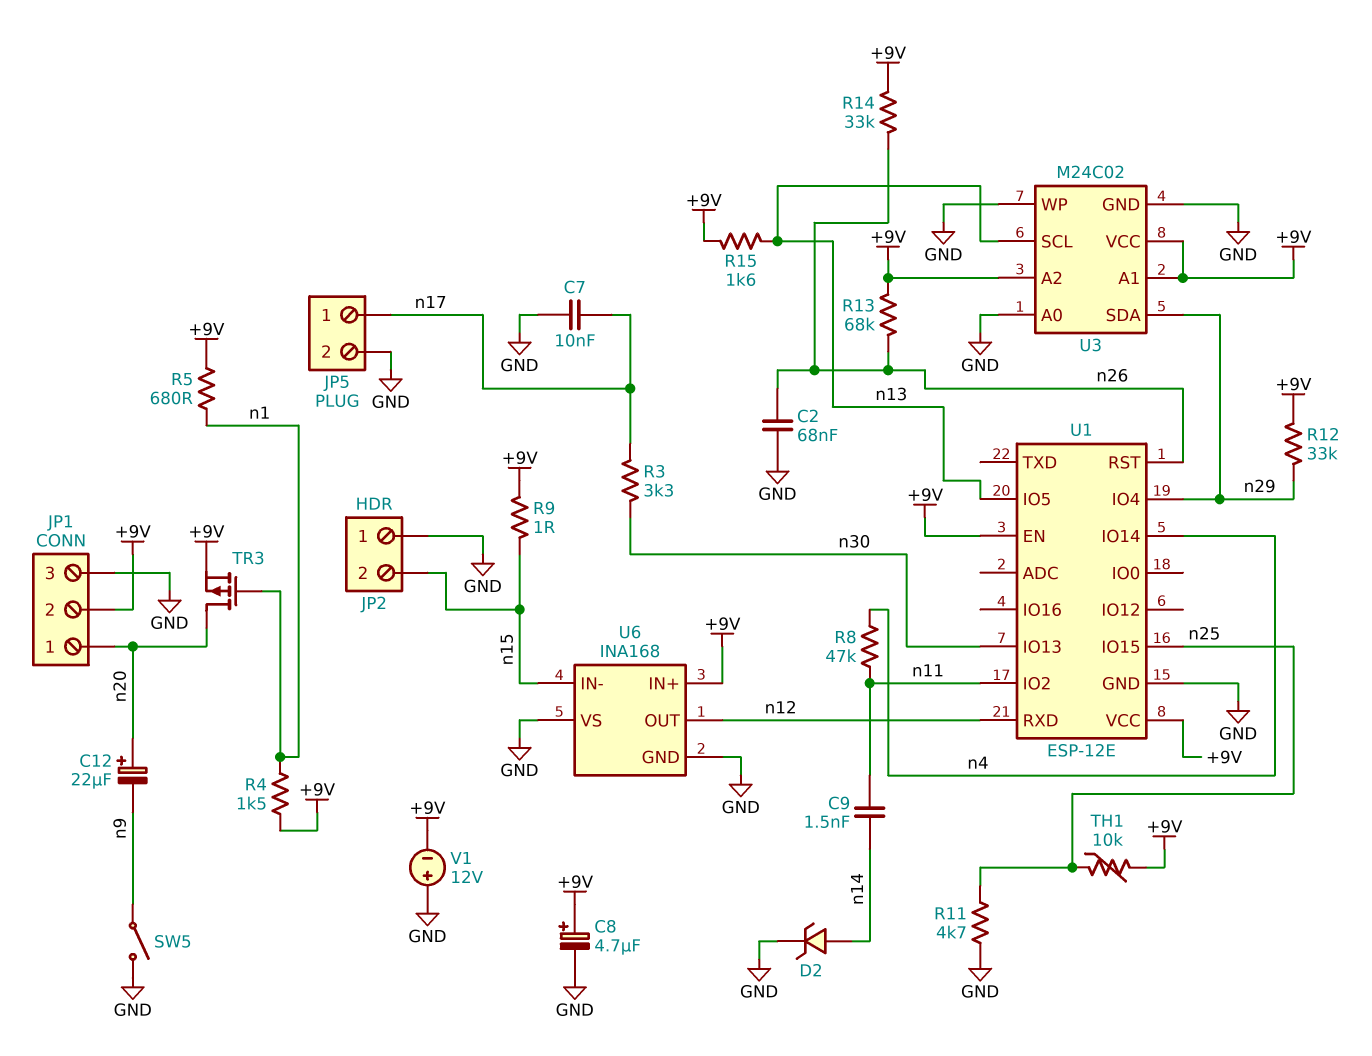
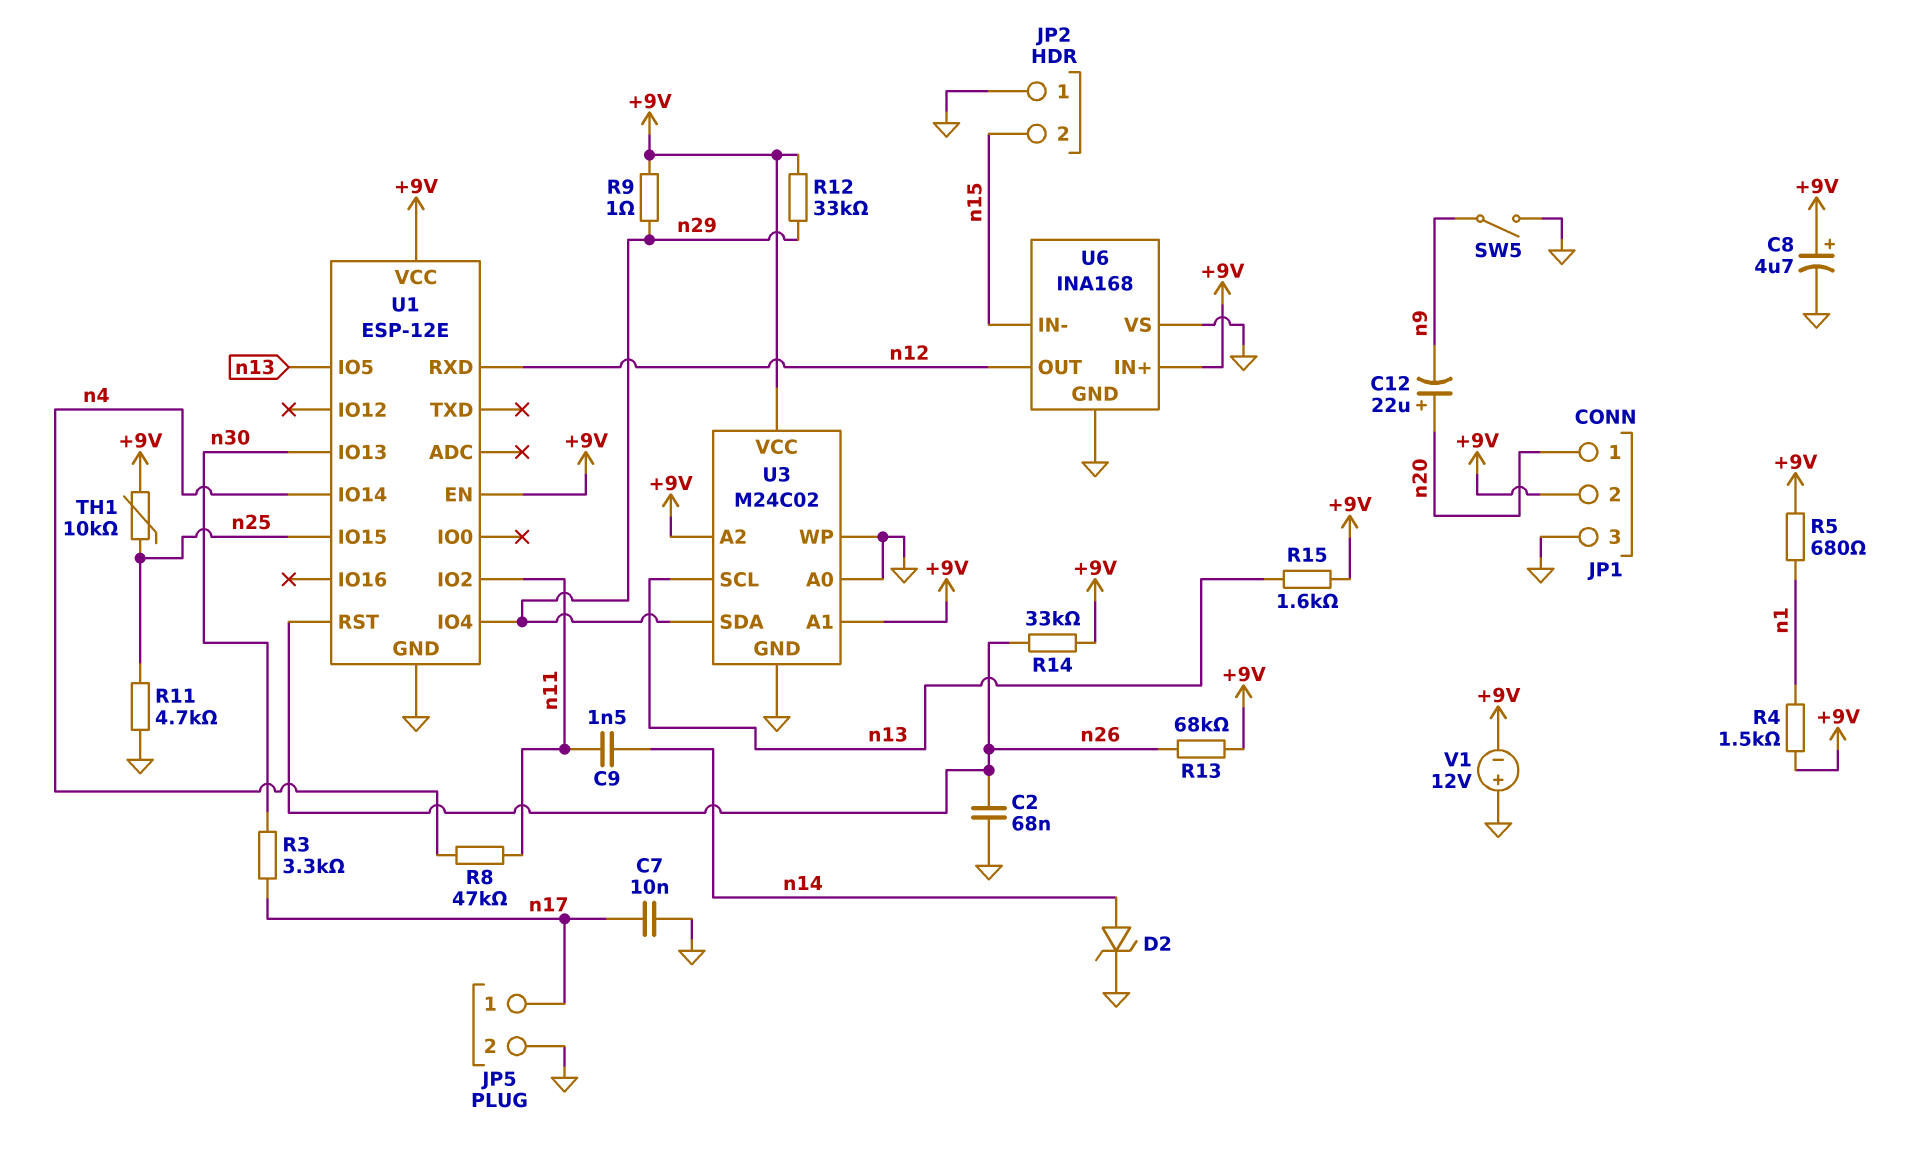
R9: 1 (+9V, n15) -> 1 (+9V, n29)
TR3: PMOS (G n1, D n20, S +9V) -> none

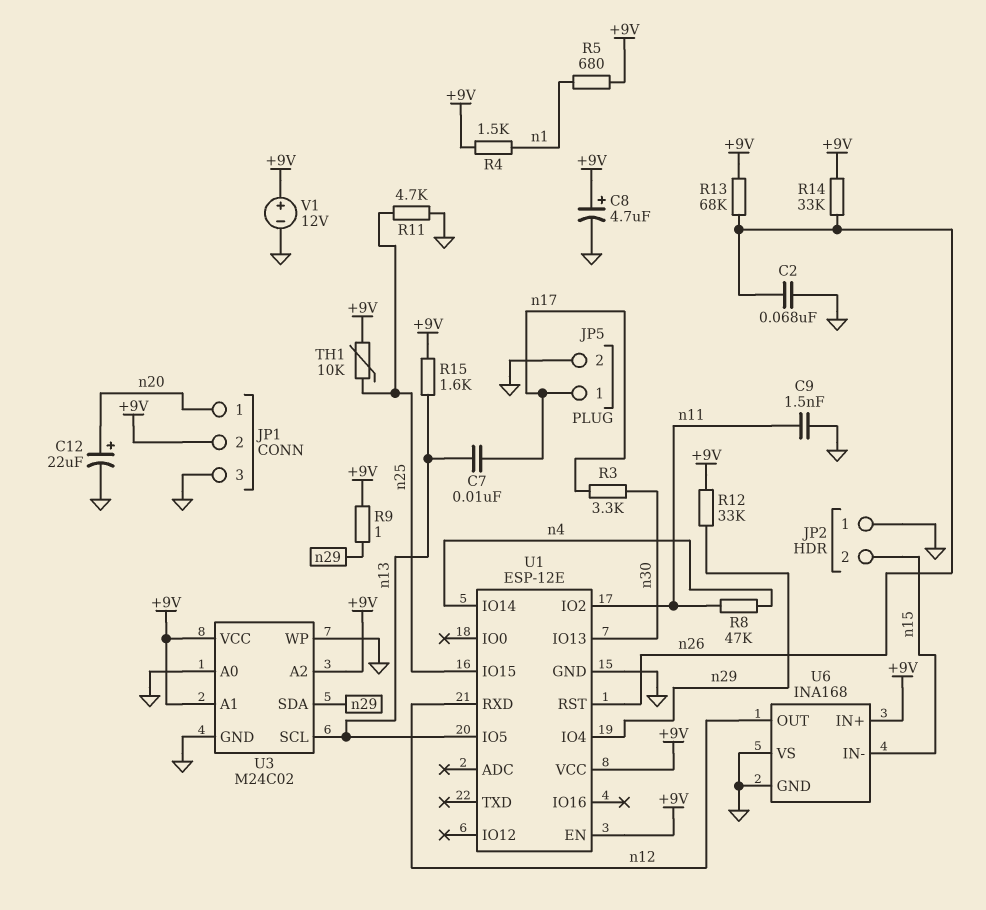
C7: 10nF (GND, n17) -> 10nF (n13, n17)
C9: 1.5nF (n11, n14) -> 1.5nF (GND, n11)
C12: 22uF (plus n20, minus n9) -> 22uF (plus n20, minus GND)
D2: zener (A n14, K GND) -> none
SW5: switch (GND, n9) -> none
V1: 12V (plus GND, minus +9V) -> 12V (plus +9V, minus GND)

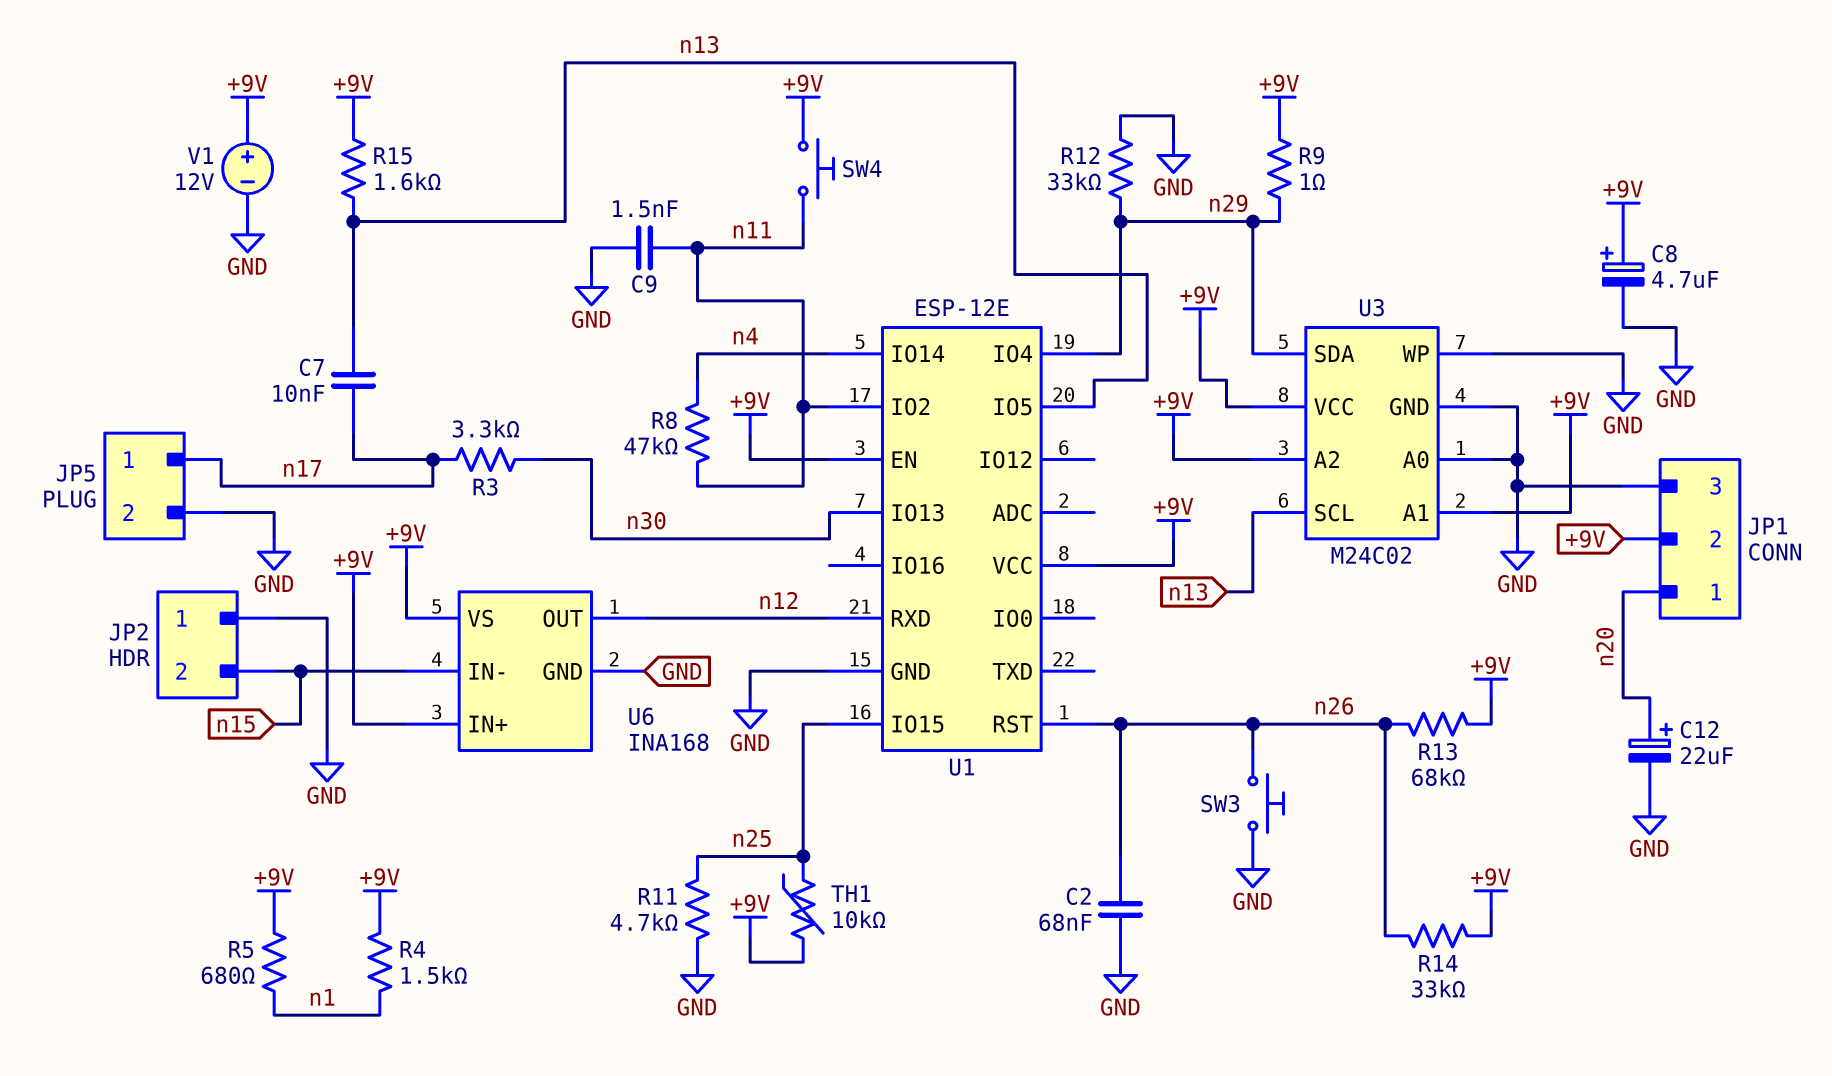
R12: 33k (+9V, n29) -> 33k (GND, n29)
SW3: none -> button (GND, n26)
SW4: none -> button (+9V, n11)
U6 pin VS: GND -> +9V

